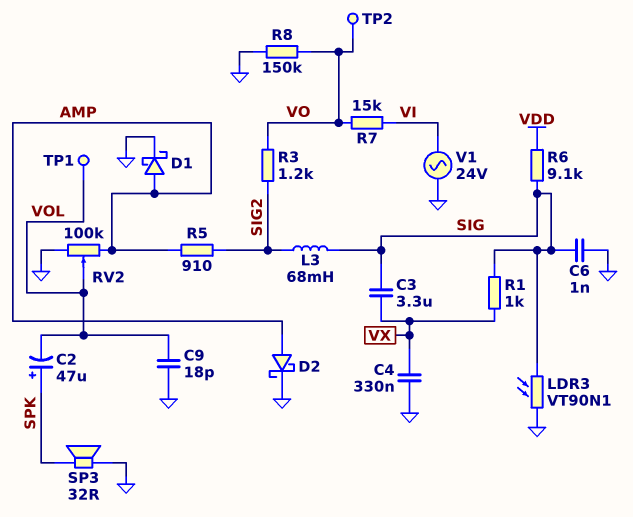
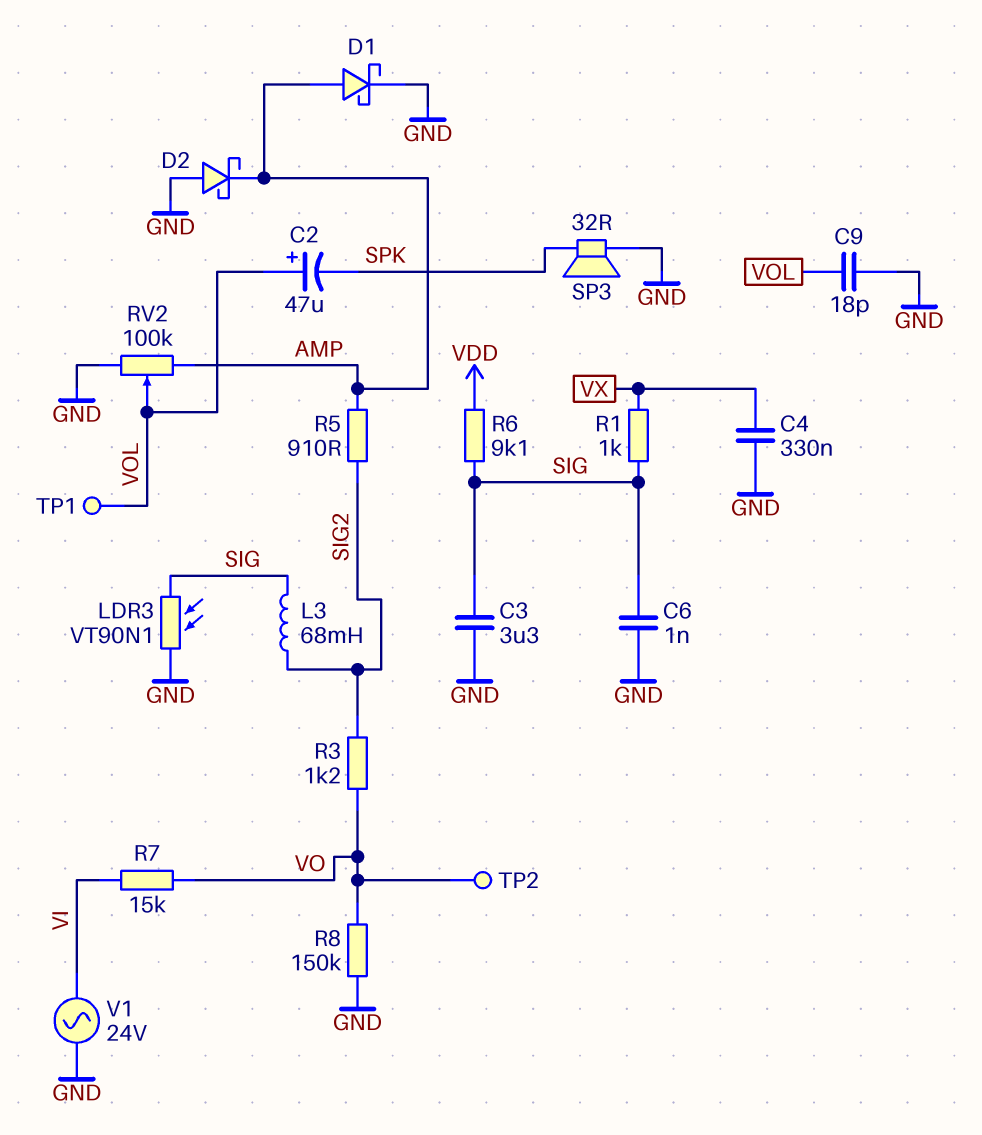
C2: 47uF (plus SPK, minus VOL) -> 47uF (plus VOL, minus SPK)
C3: 3.3uF (SIG, VX) -> 3.3uF (GND, SIG)
D2: schottky (A AMP, K GND) -> schottky (A GND, K AMP)

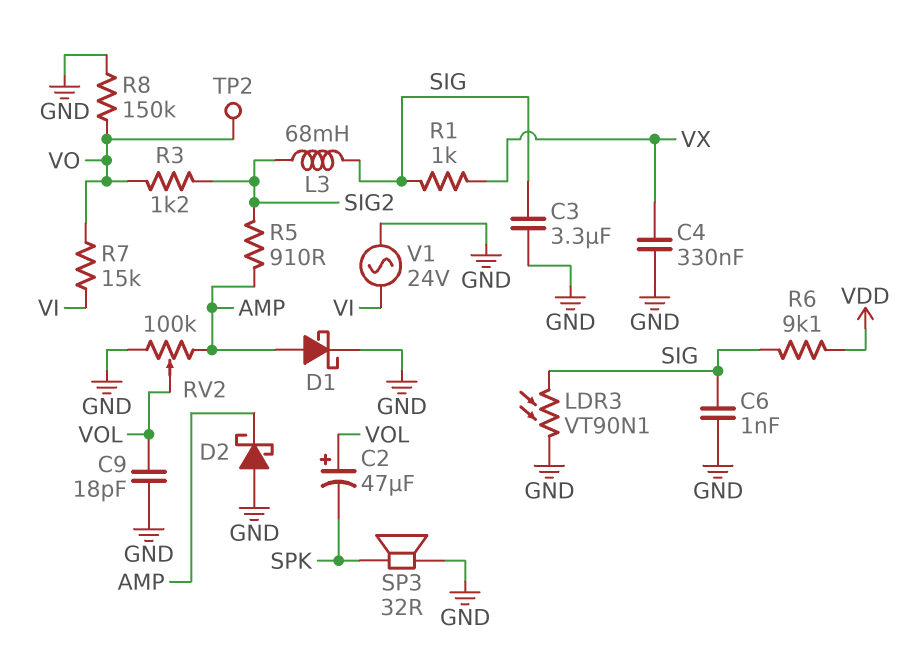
TP1: test point (VOL) -> none

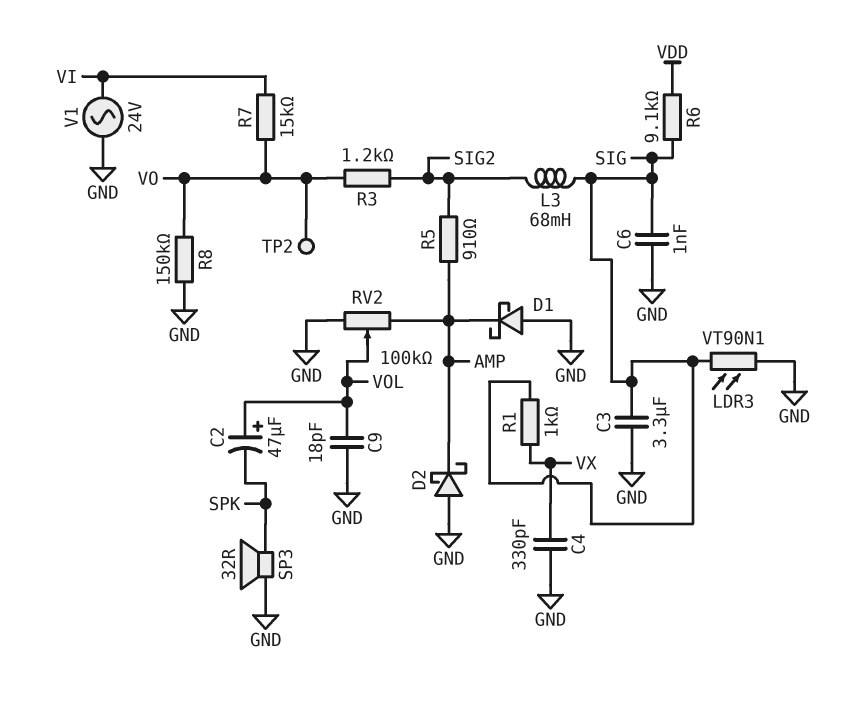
C4: 330nF (GND, VX) -> 330pF (GND, VX)
D1: schottky (A AMP, K GND) -> schottky (A GND, K AMP)

